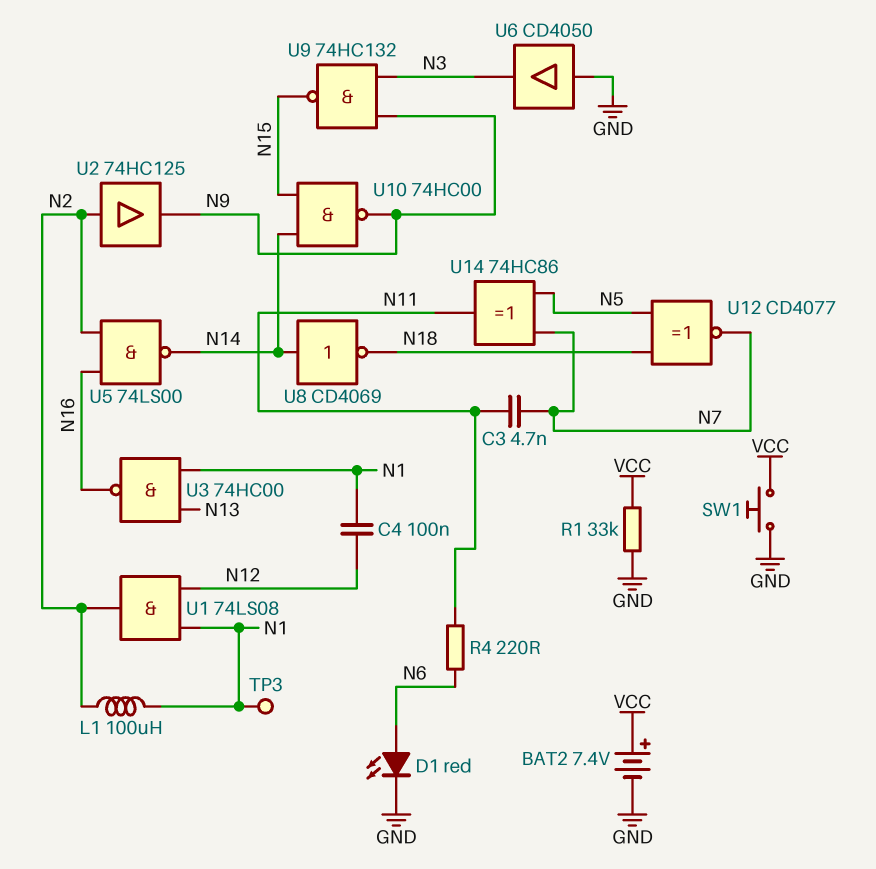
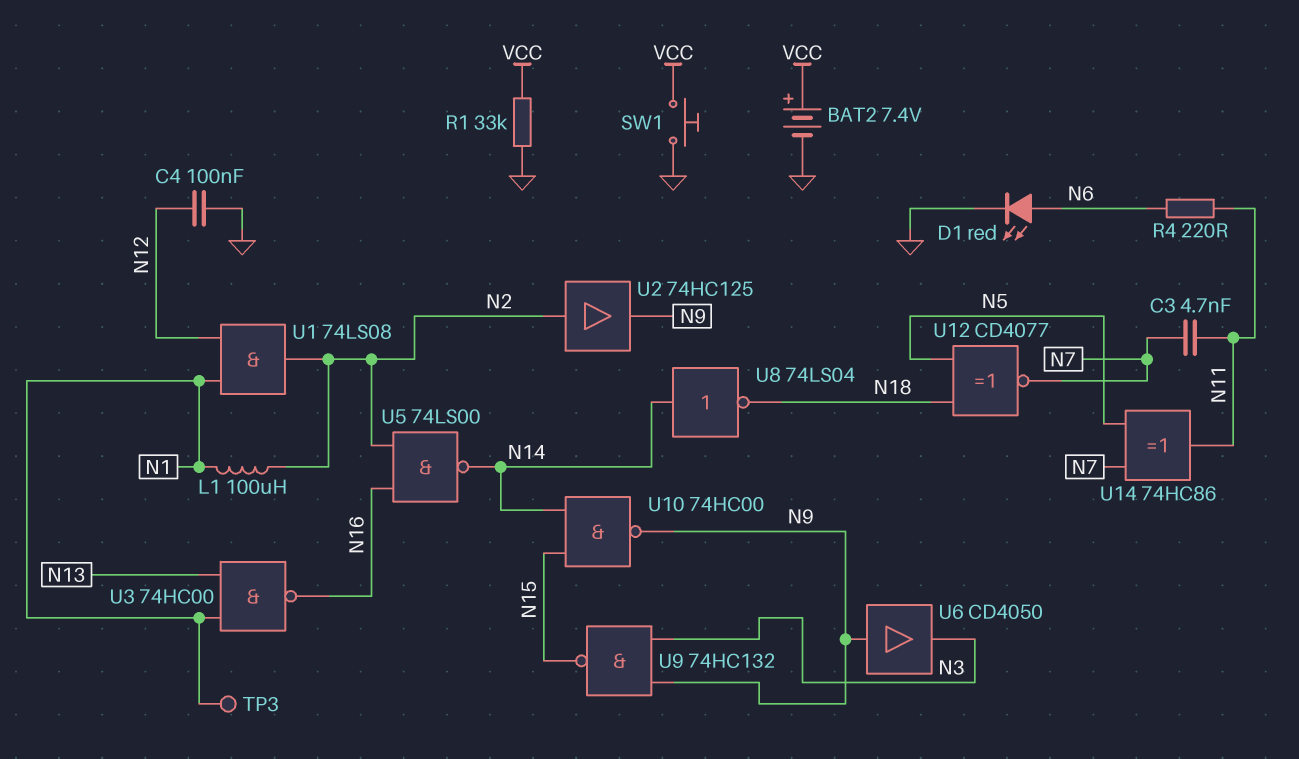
C4: 100nF (N1, N12) -> 100nF (GND, N12)
U6: buffer CD4050 (in GND, out N3) -> buffer CD4050 (in N9, out N3)
U8: NOT CD4069 (in N14, out N18) -> NOT 74LS04 (in N14, out N18)

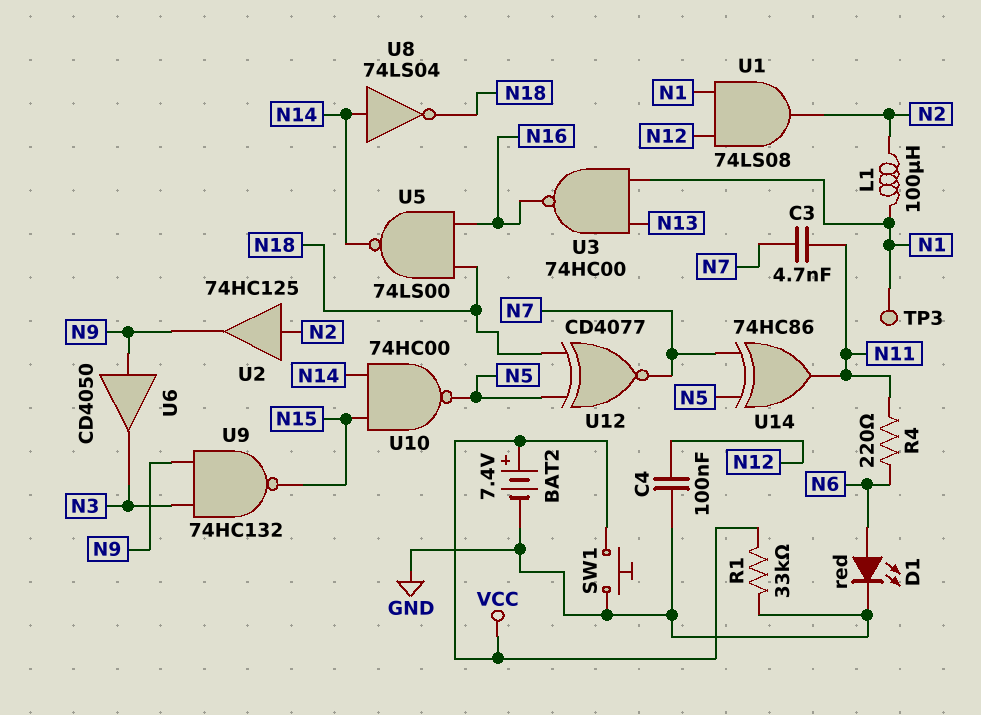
U5: NAND 74LS00 (in N2, in N16, out N14) -> NAND 74LS00 (in N16, in N18, out N14)
U10: NAND 74HC00 (in N14, in N15, out N9) -> NAND 74HC00 (in N14, in N15, out N5)

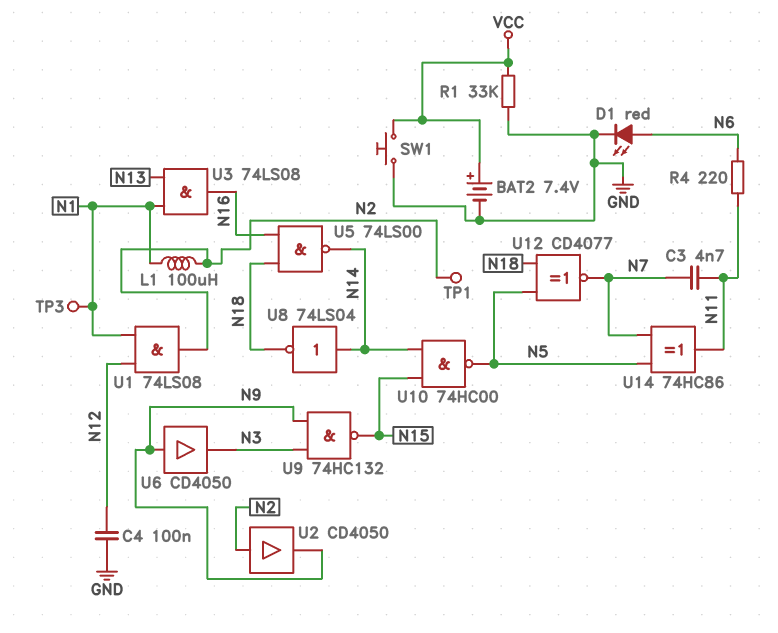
TP1: none -> test point (N2)
U2: buffer 74HC125 (in N2, out N9) -> buffer CD4050 (in N2, out N9)
U3: NAND 74HC00 (in N1, in N13, out N16) -> AND 74LS08 (in N1, in N13, out N16)

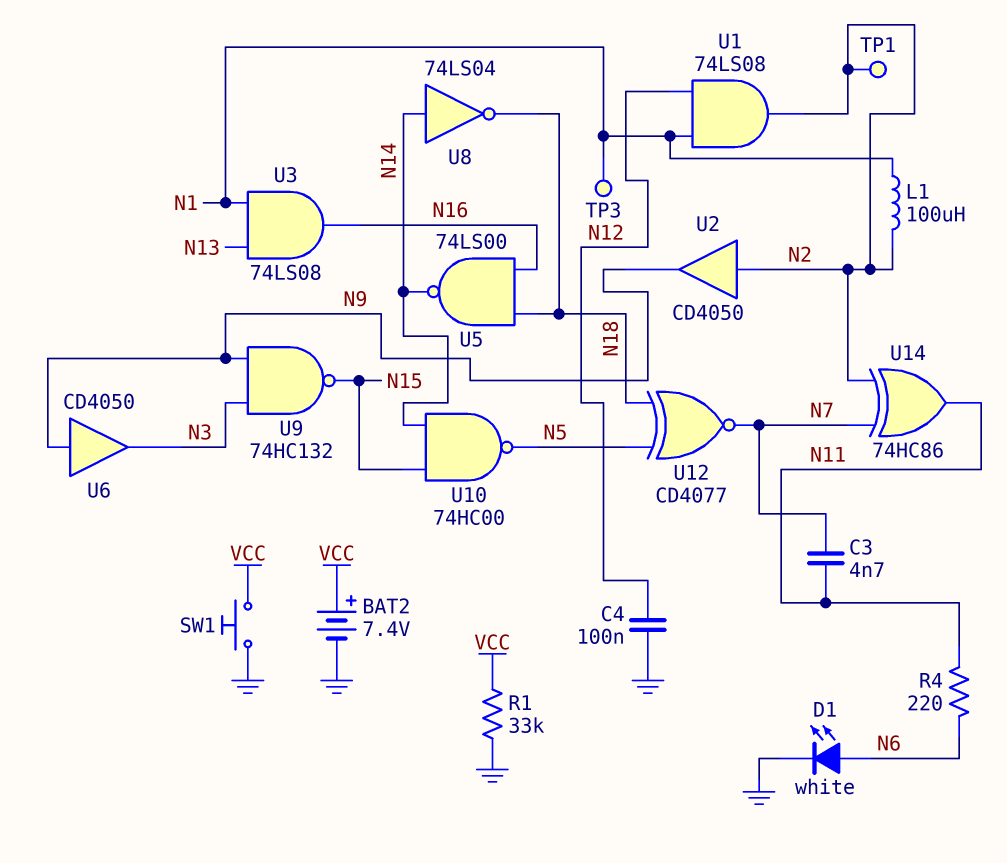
D1: LED red (A N6, K GND) -> LED white (A N6, K GND)
U14: XOR 74HC86 (in N5, in N7, out N11) -> XOR 74HC86 (in N2, in N7, out N11)

